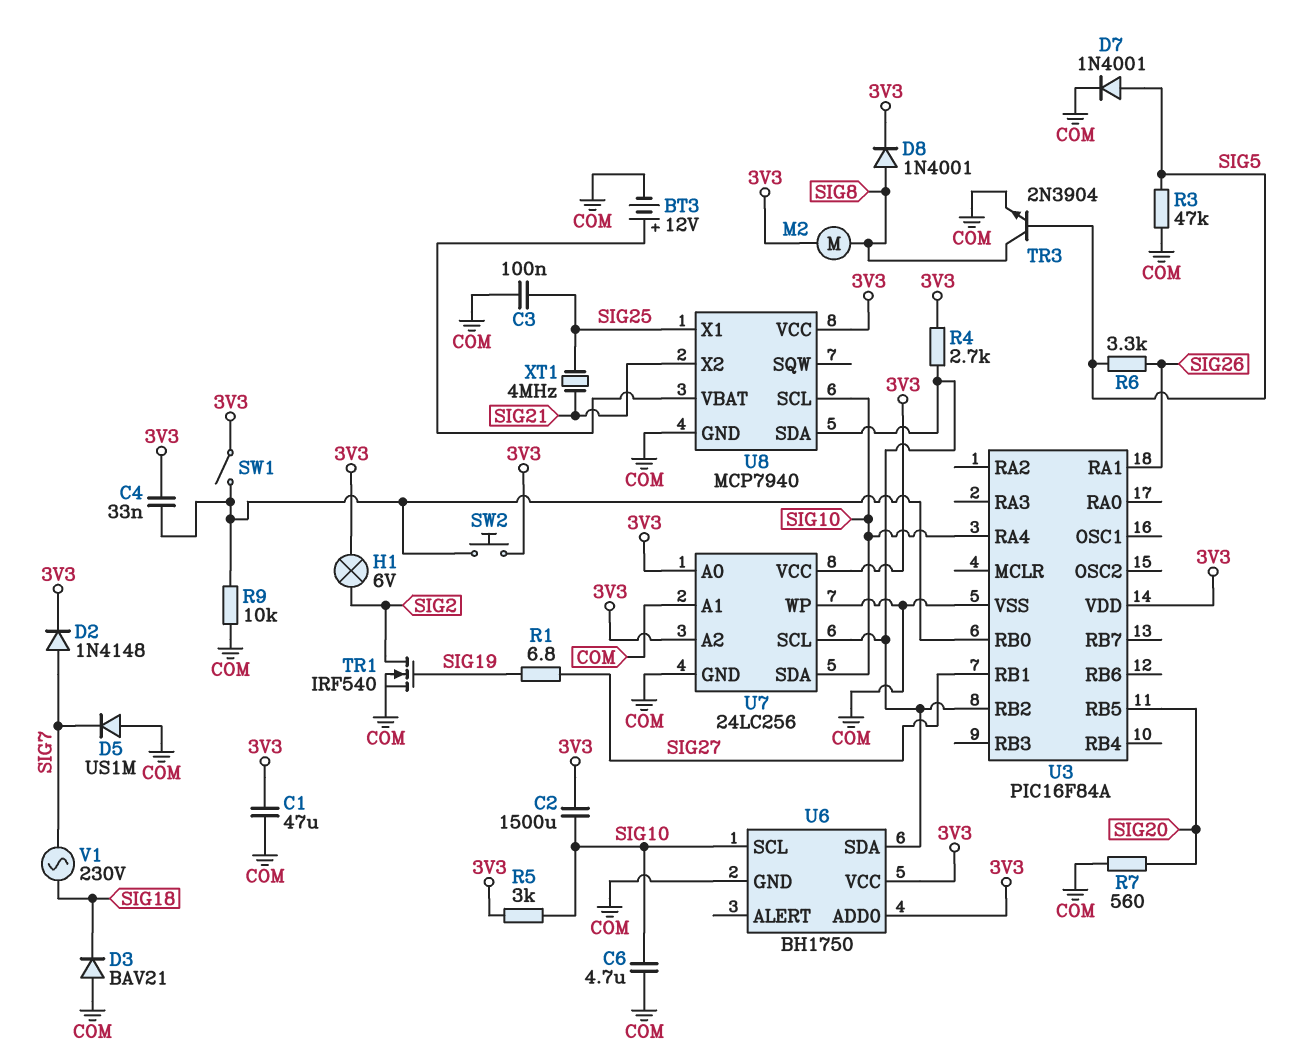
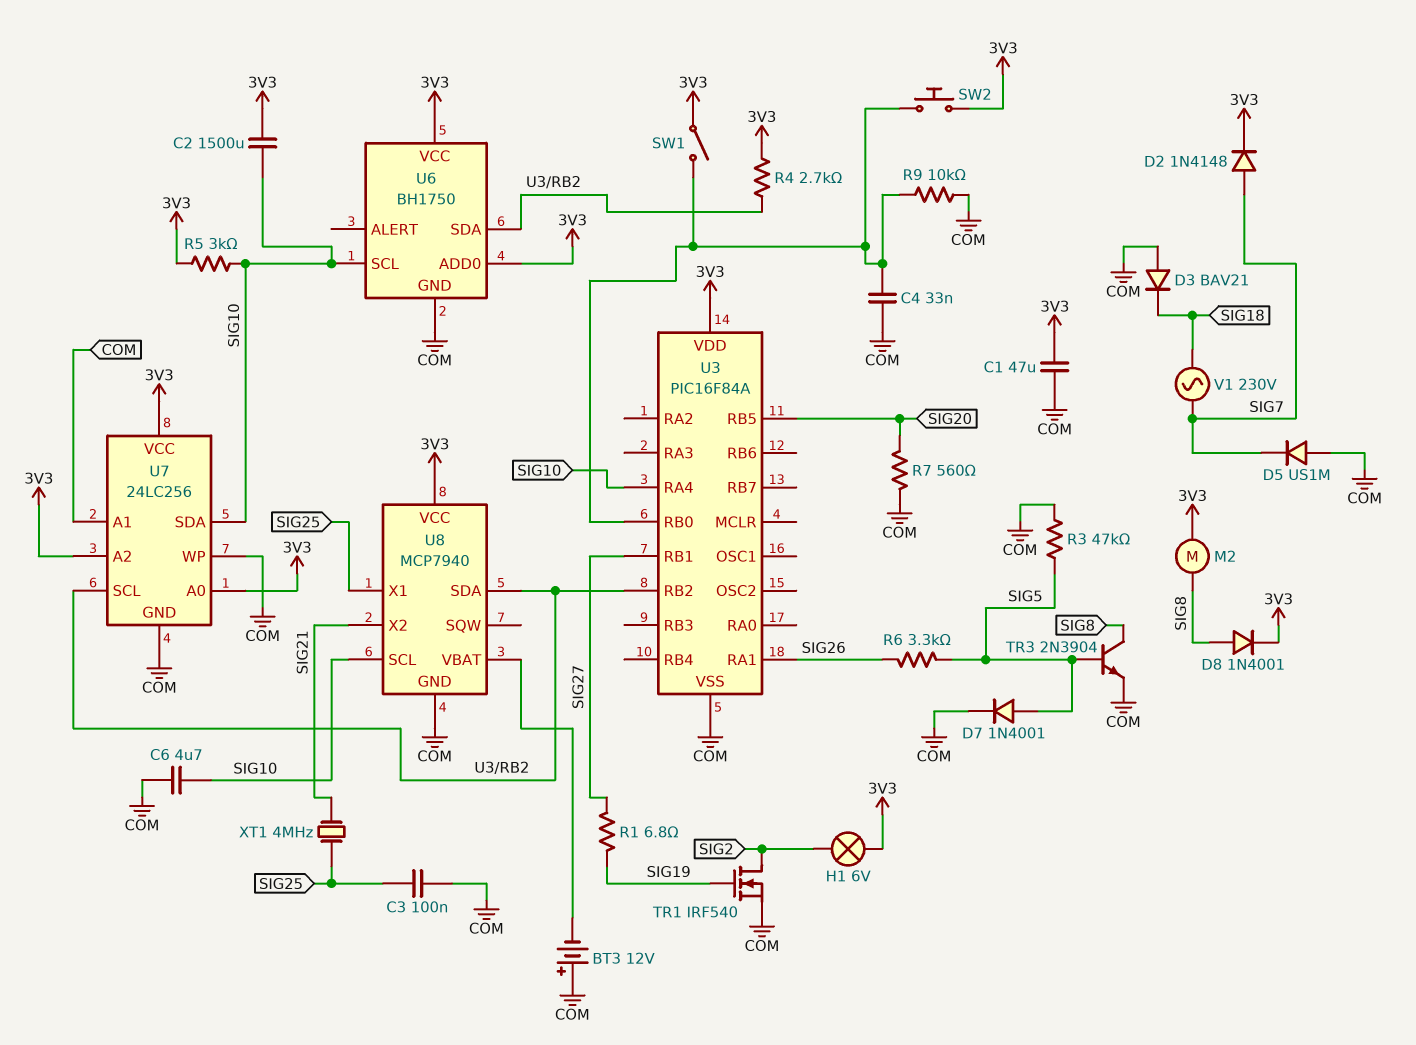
BT3: 12V (plus U8/VBAT, minus COM) -> 12V (plus COM, minus U8/VBAT)
C4: 33nF (3V3, U3/RB0) -> 33nF (COM, U3/RB0)

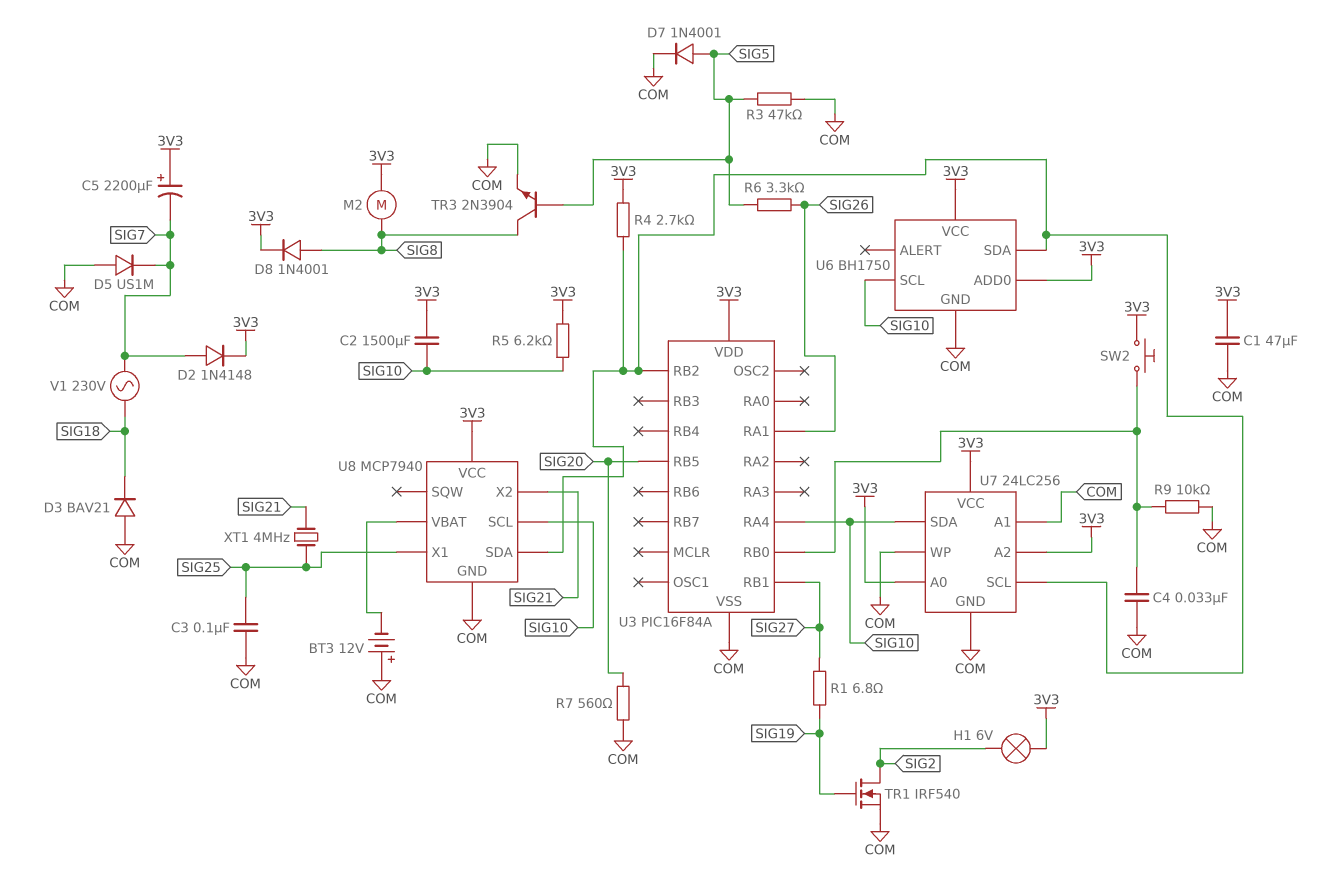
C5: none -> 2200uF (plus 3V3, minus SIG7)
C6: 4.7uF (COM, SIG10) -> none
R5: 3k (3V3, SIG10) -> 6.2k (3V3, SIG10)
SW1: switch (3V3, U3/RB0) -> none

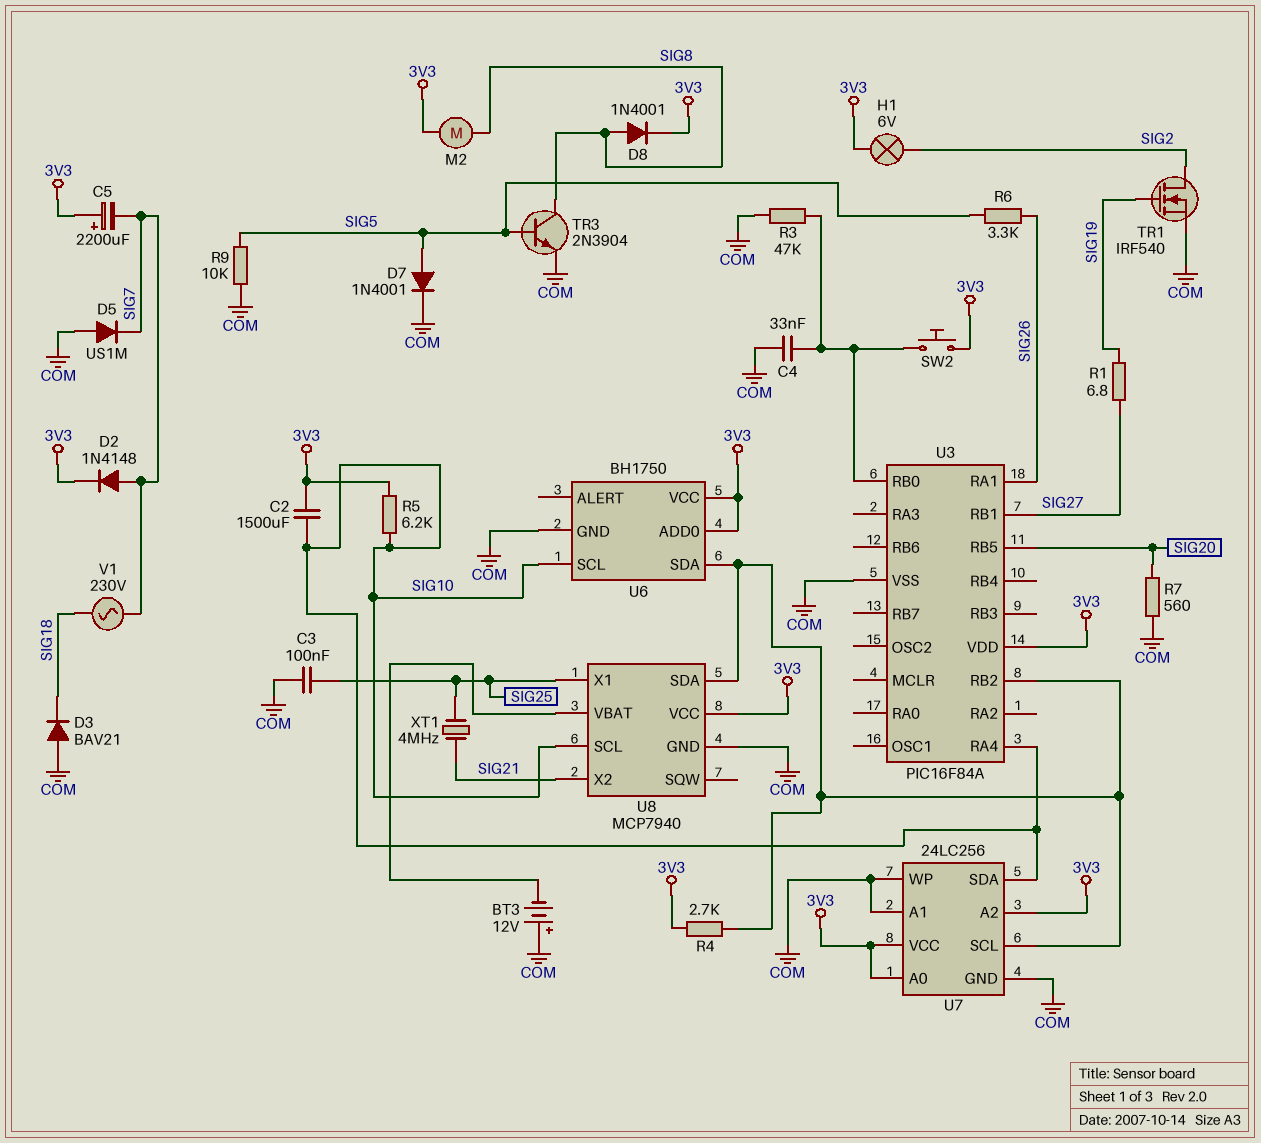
C1: 47uF (3V3, COM) -> none
R3: 47k (COM, SIG5) -> 47k (COM, U3/RB0)
R9: 10k (COM, U3/RB0) -> 10k (COM, SIG5)

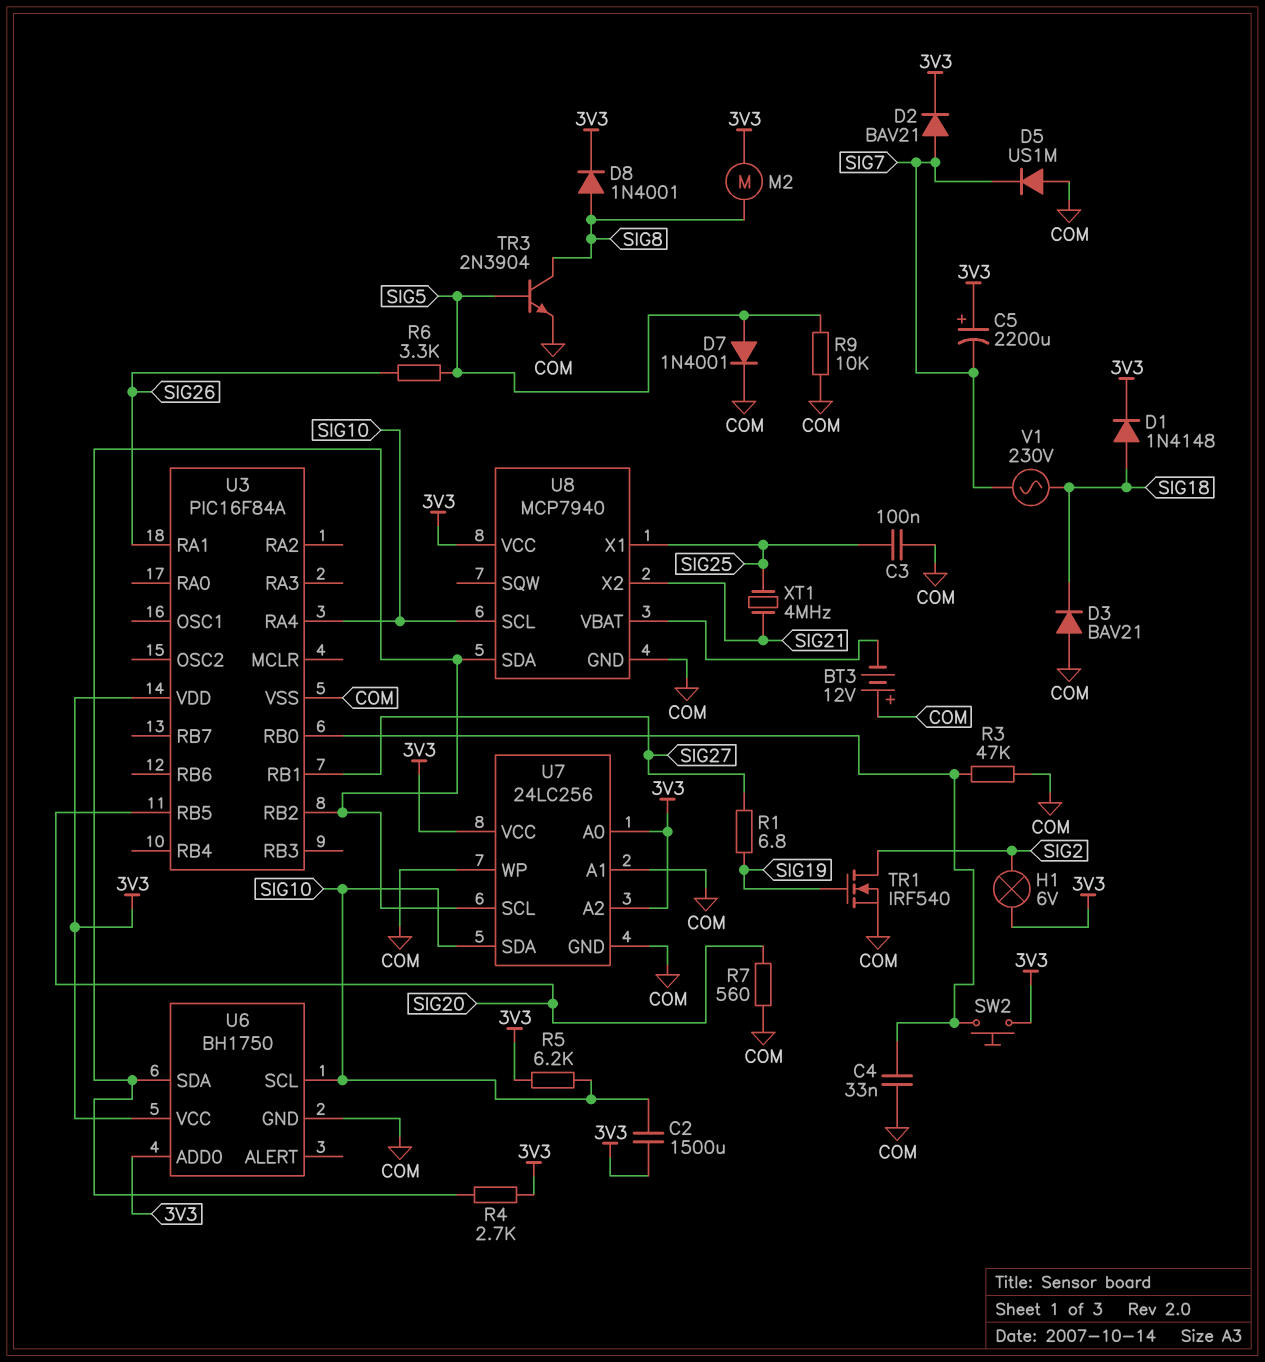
D1: none -> diode 1N4148 (A SIG18, K 3V3)
D2: diode 1N4148 (A SIG7, K 3V3) -> diode BAV21 (A SIG7, K 3V3)

